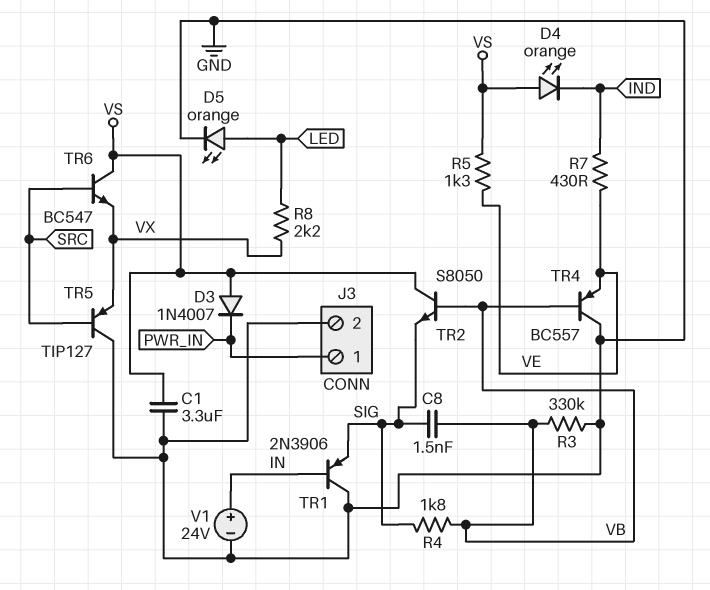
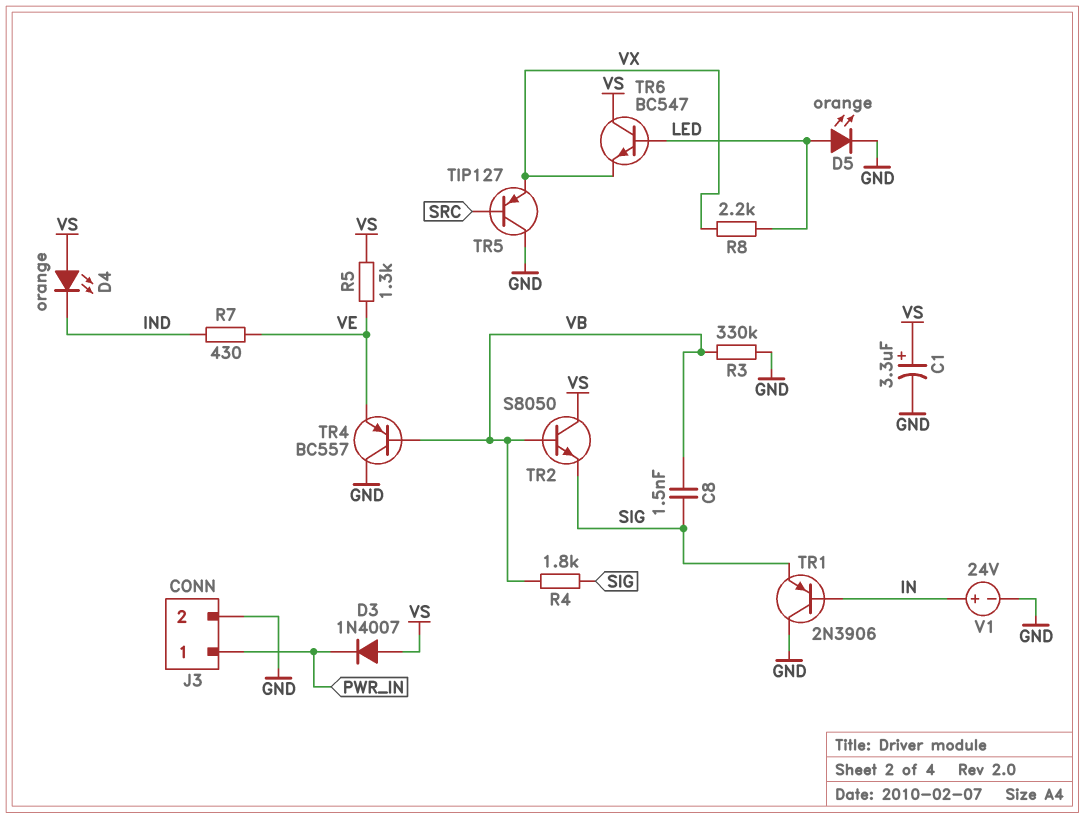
C1: 3.3uF (GND, VS) -> 3.3uF (plus VS, minus GND)
TR6: NPN BC547 (B SRC, C VS, E VX) -> NPN BC547 (B LED, C VS, E VX)

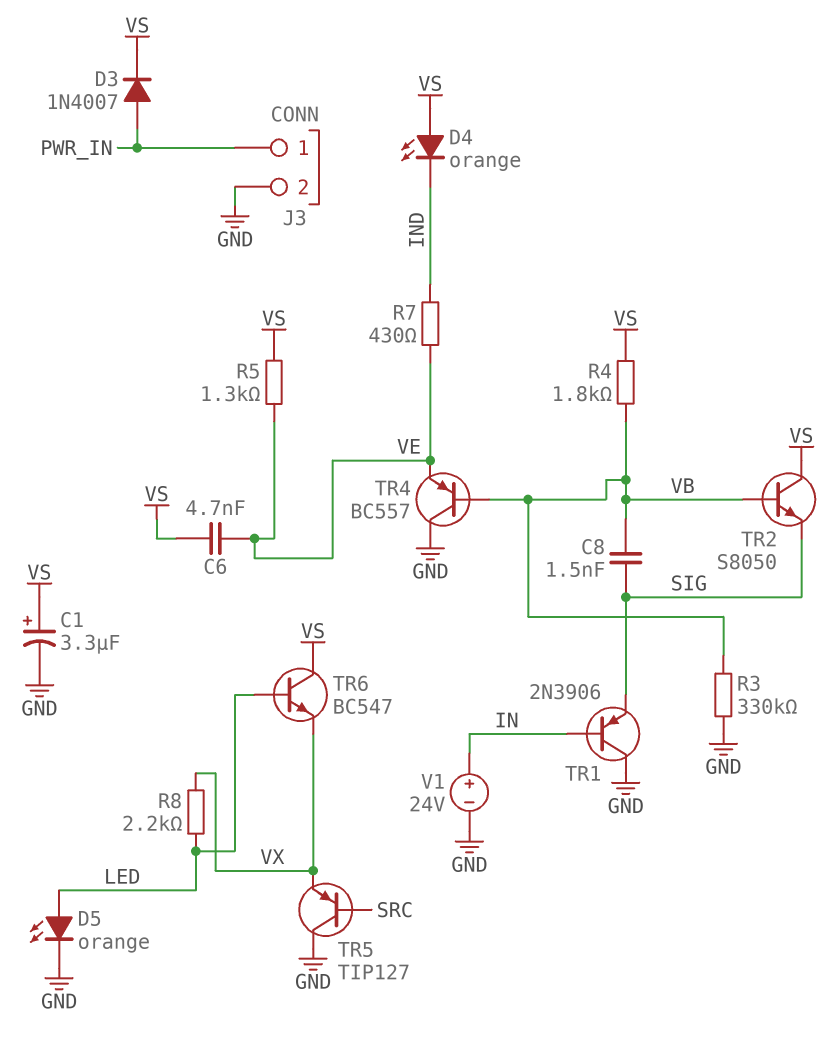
C6: none -> 4.7nF (VE, VS)
D3: diode 1N4007 (A VS, K PWR_IN) -> diode 1N4007 (A PWR_IN, K VS)
R4: 1.8k (SIG, VB) -> 1.8k (VB, VS)

